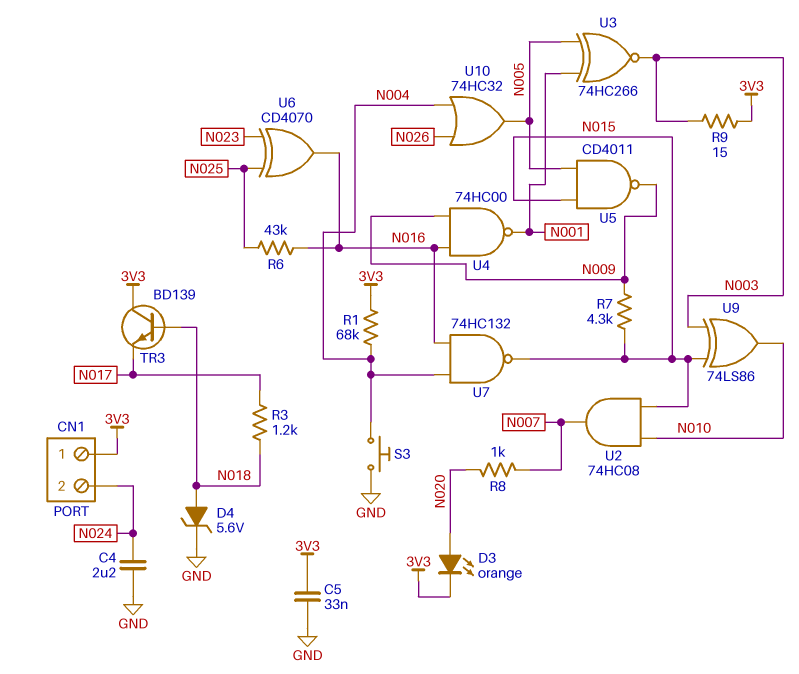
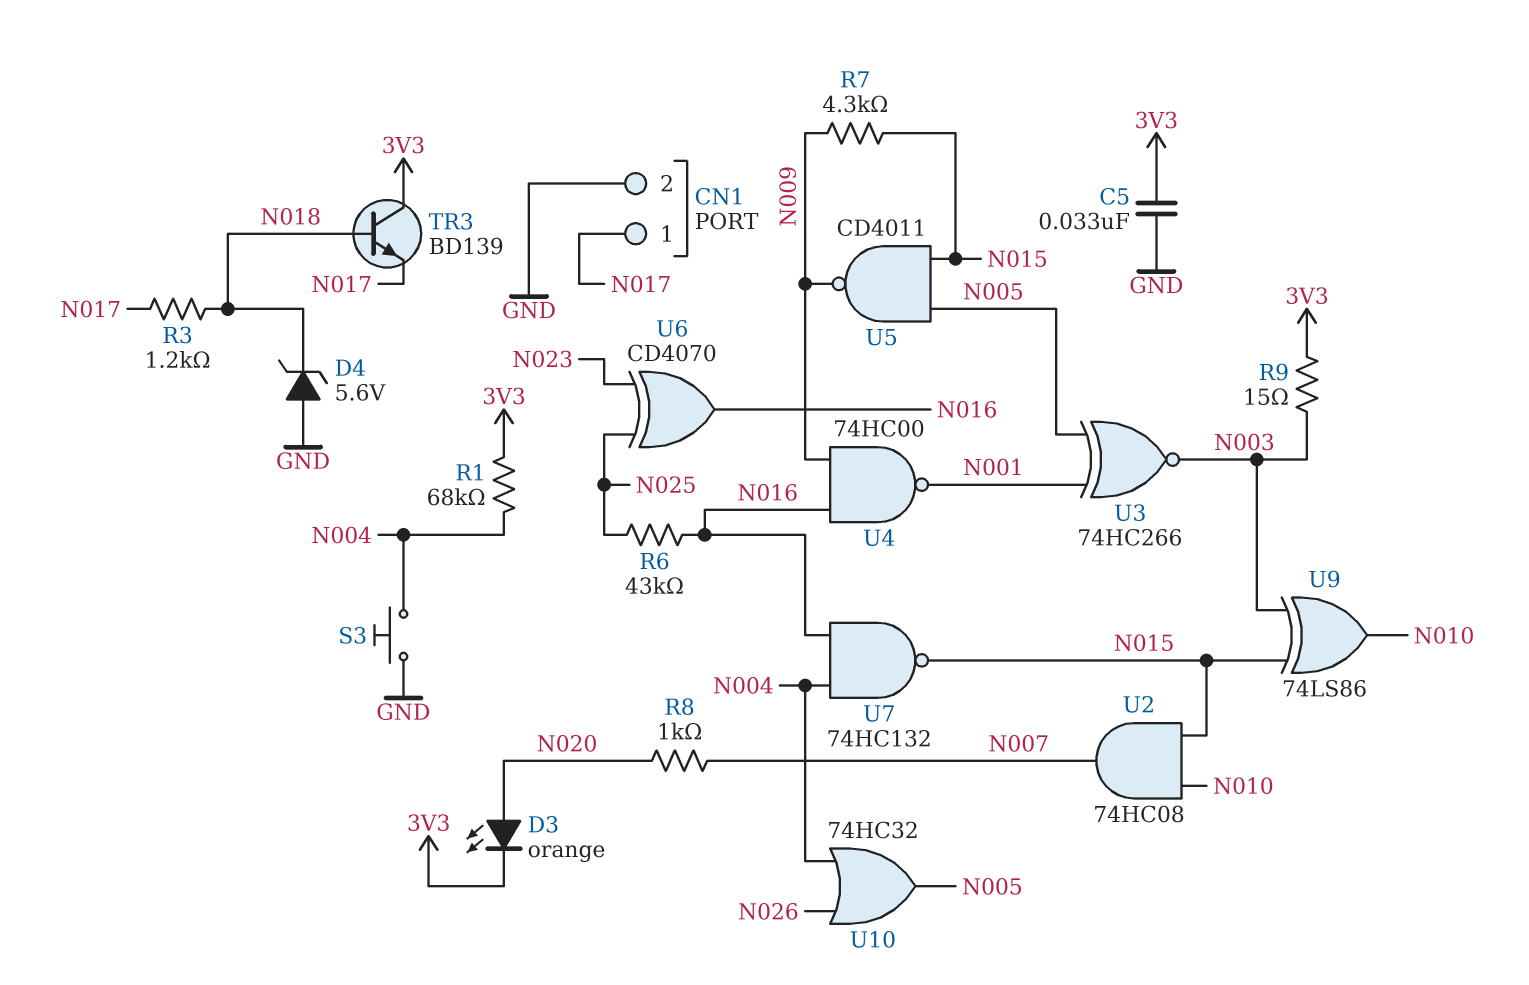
C4: 2.2uF (GND, N024) -> none
CN1 pin 1: 3V3 -> N017
CN1 pin 2: N024 -> GND
D4: zener 5.6V (A N018, K GND) -> zener 5.6V (A GND, K N018)

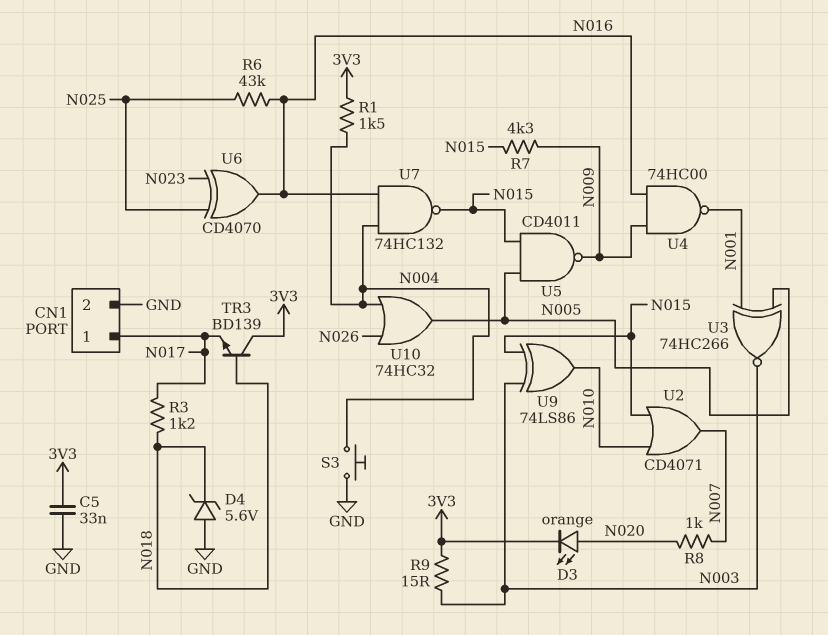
R1: 68k (3V3, N004) -> 1.5k (3V3, N004)
U2: AND 74HC08 (in N010, in N015, out N007) -> OR CD4071 (in N010, in N015, out N007)

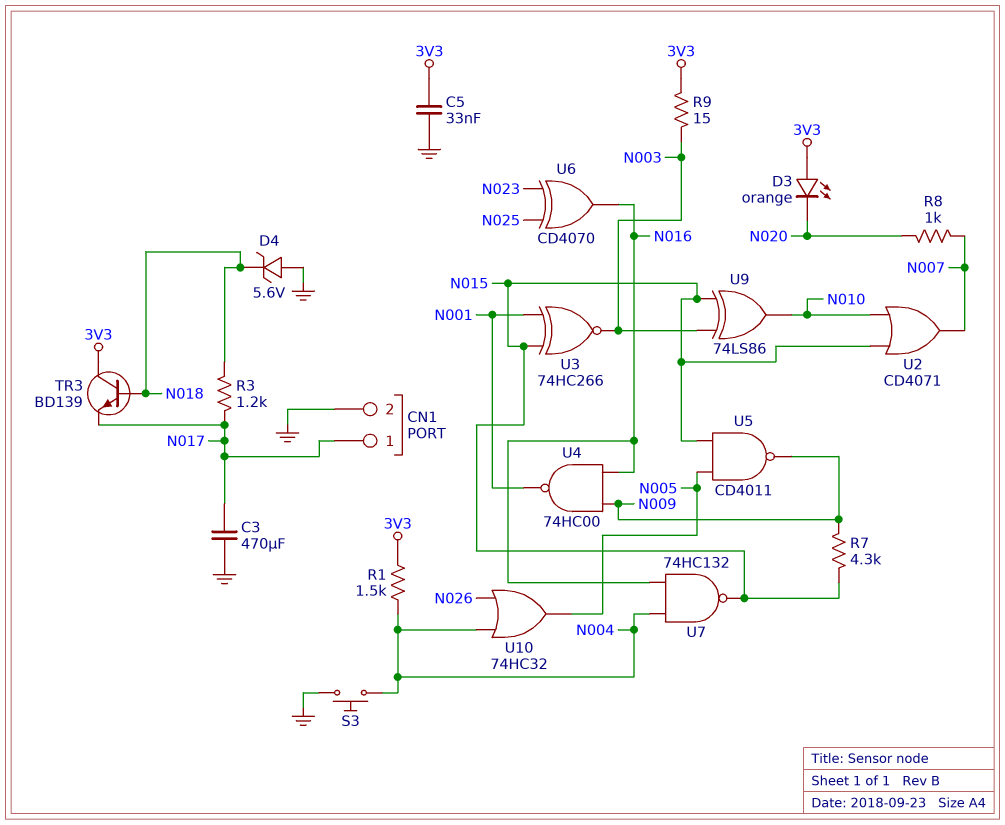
C3: none -> 470uF (GND, N017)
D3: LED orange (A N020, K 3V3) -> LED orange (A 3V3, K N020)
R6: 43k (N016, N025) -> none
U3: XNOR 74HC266 (in N001, in N005, out N003) -> XNOR 74HC266 (in N001, in N015, out N003)

